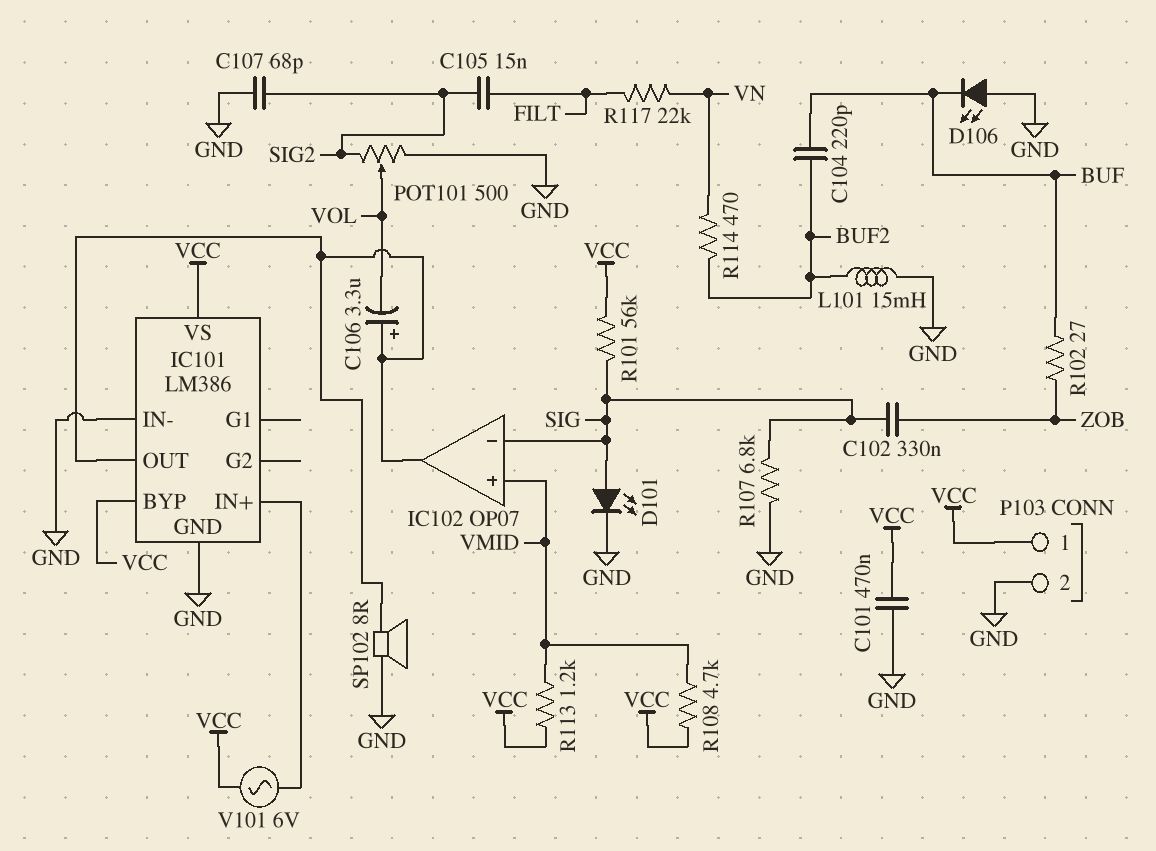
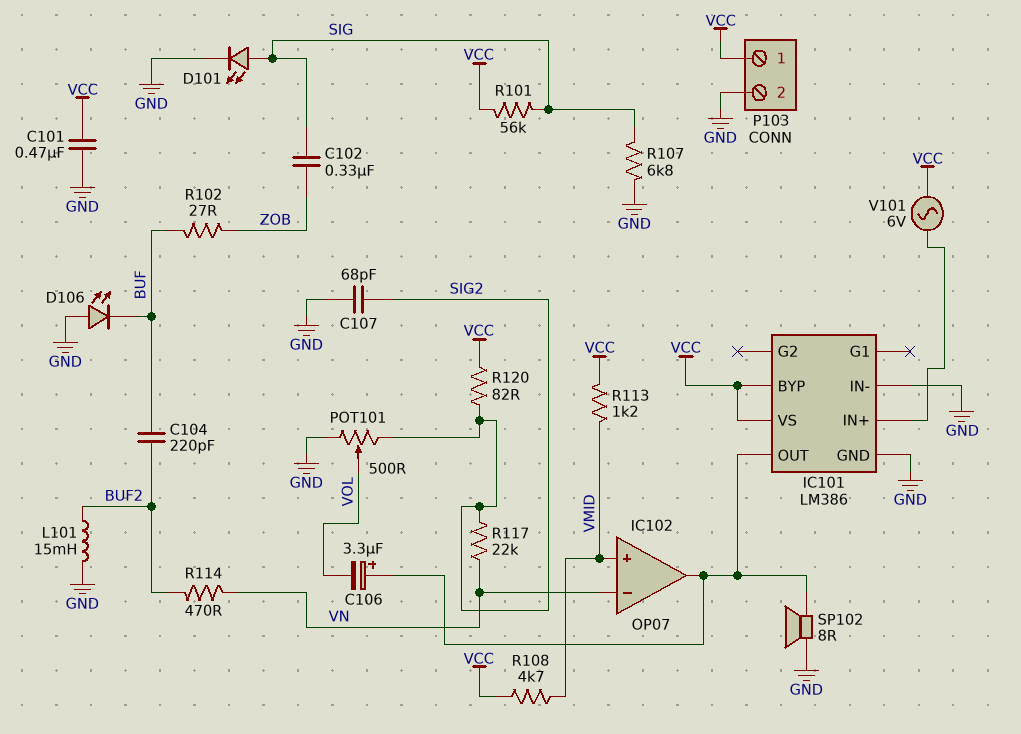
C105: 15nF (FILT, SIG2) -> none
IC102 pin in-: SIG -> VN
R117: 22k (FILT, VN) -> 22k (SIG2, VN)
R120: none -> 82 (SIG2, VCC)

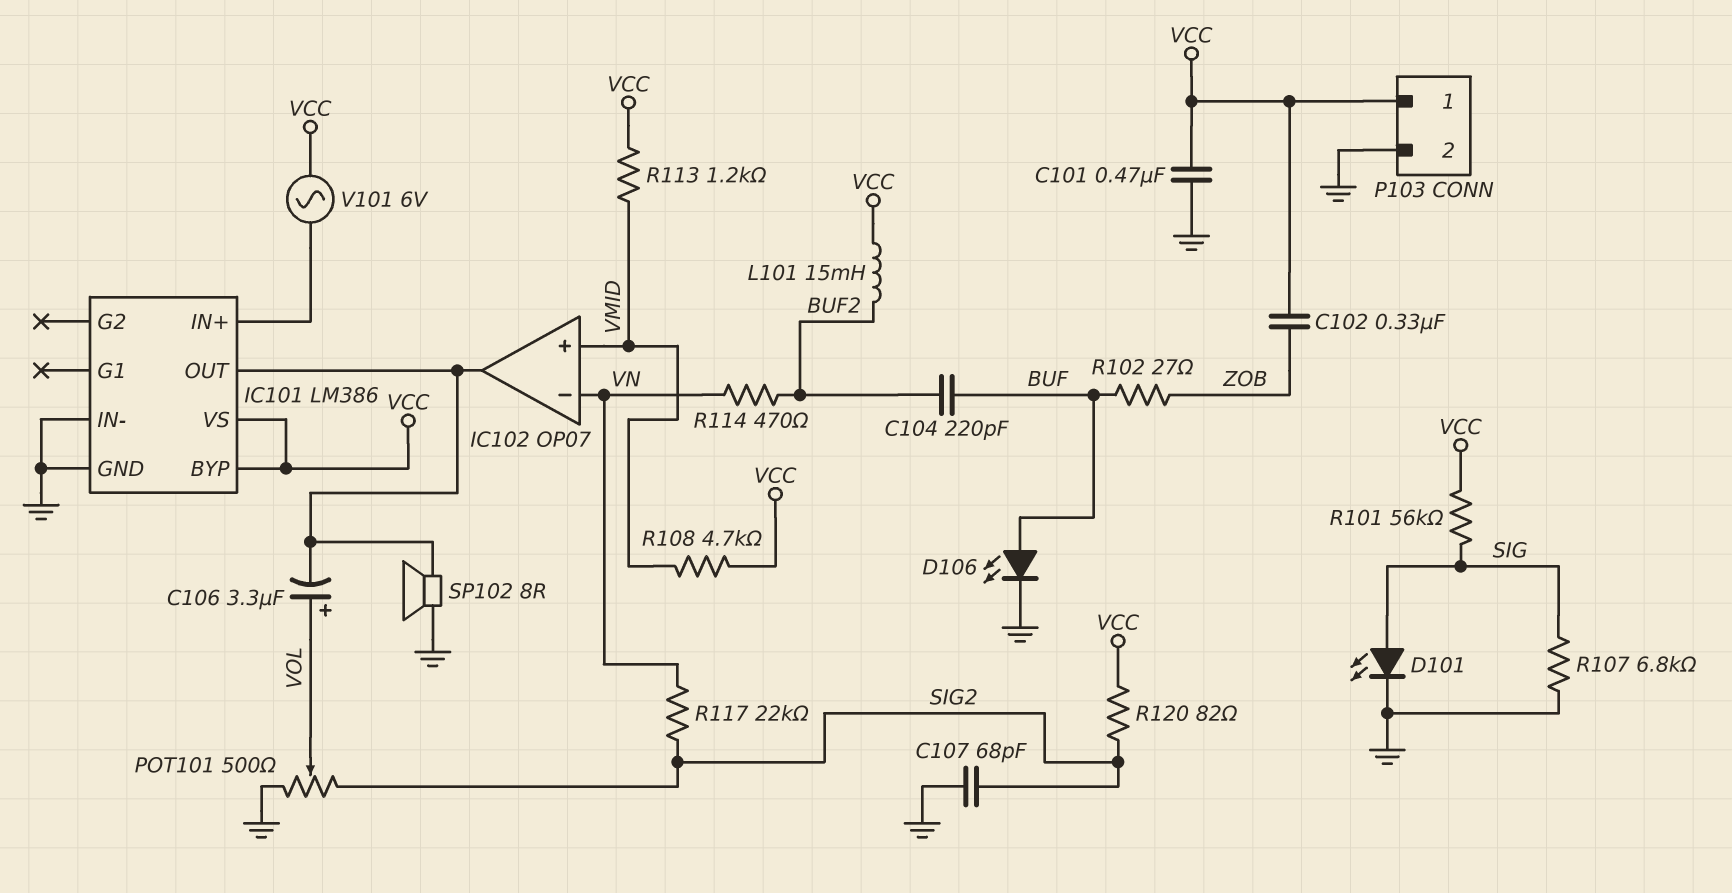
C102: 330nF (SIG, ZOB) -> 330nF (VCC, ZOB)
C106: 3.3uF (plus IC101/OUT, minus VOL) -> 3.3uF (plus VOL, minus IC101/OUT)
D106: LED (A GND, K BUF) -> LED (A BUF, K GND)
L101: 15mH (BUF2, GND) -> 15mH (BUF2, VCC)

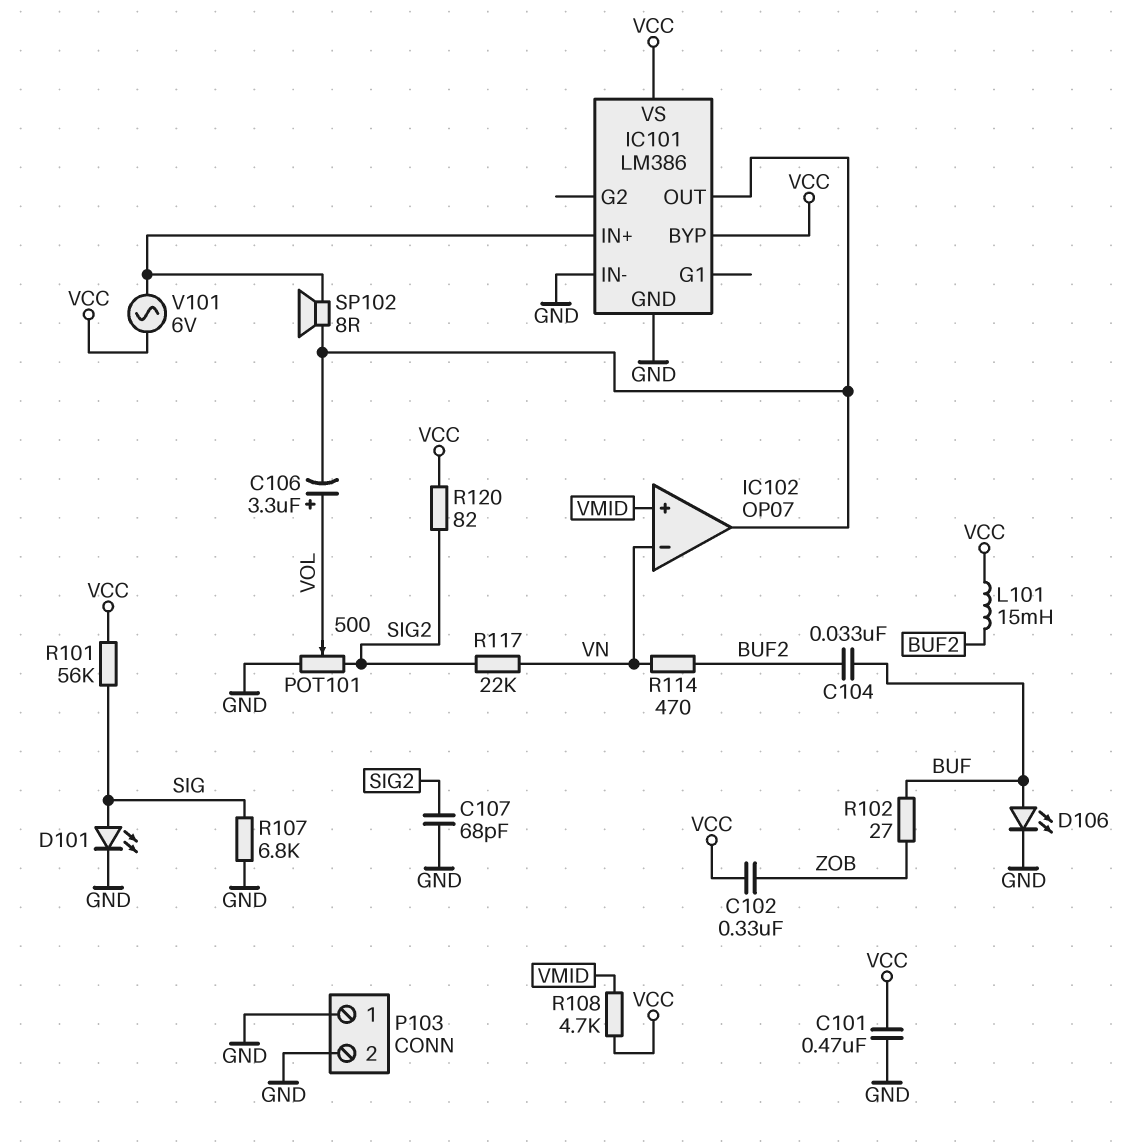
C104: 220pF (BUF, BUF2) -> 33nF (BUF, BUF2)
P103 pin 1: VCC -> GND
R113: 1.2k (VCC, VMID) -> none
SP102: speaker 8R (GND, IC101/OUT) -> speaker 8R (IC101/IN+, IC101/OUT)

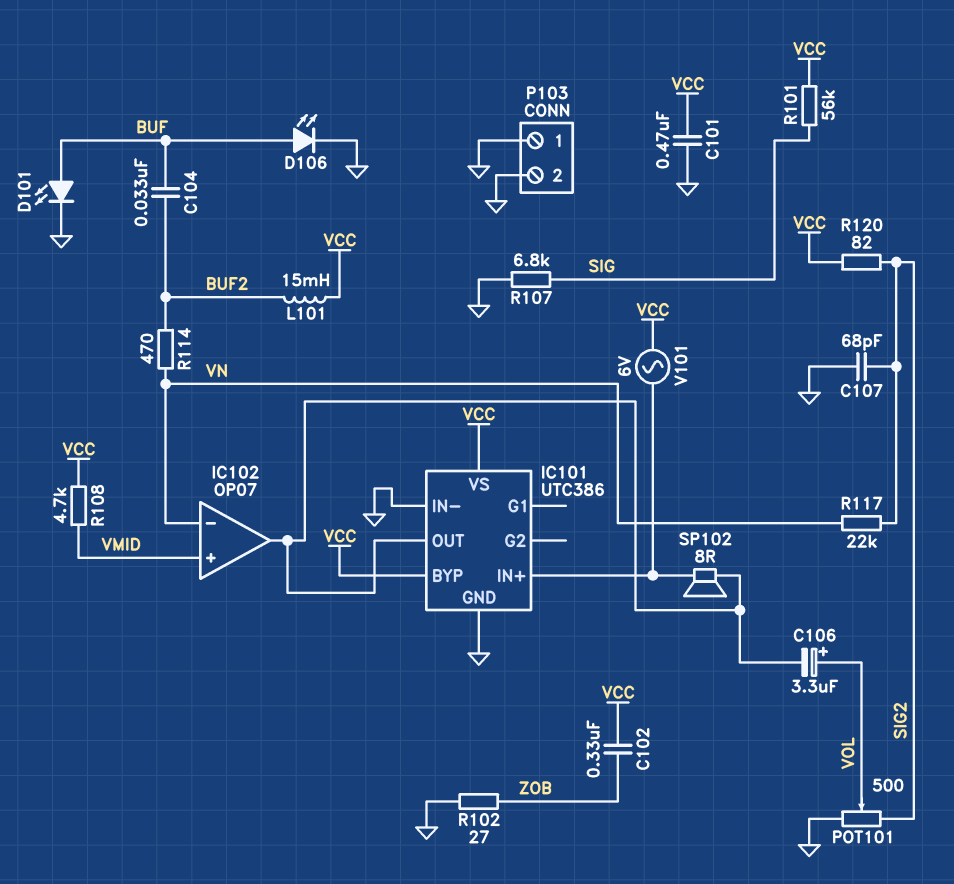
D101: LED (A SIG, K GND) -> LED (A BUF, K GND)
IC101: LM386 -> UTC386
R102: 27 (BUF, ZOB) -> 27 (GND, ZOB)

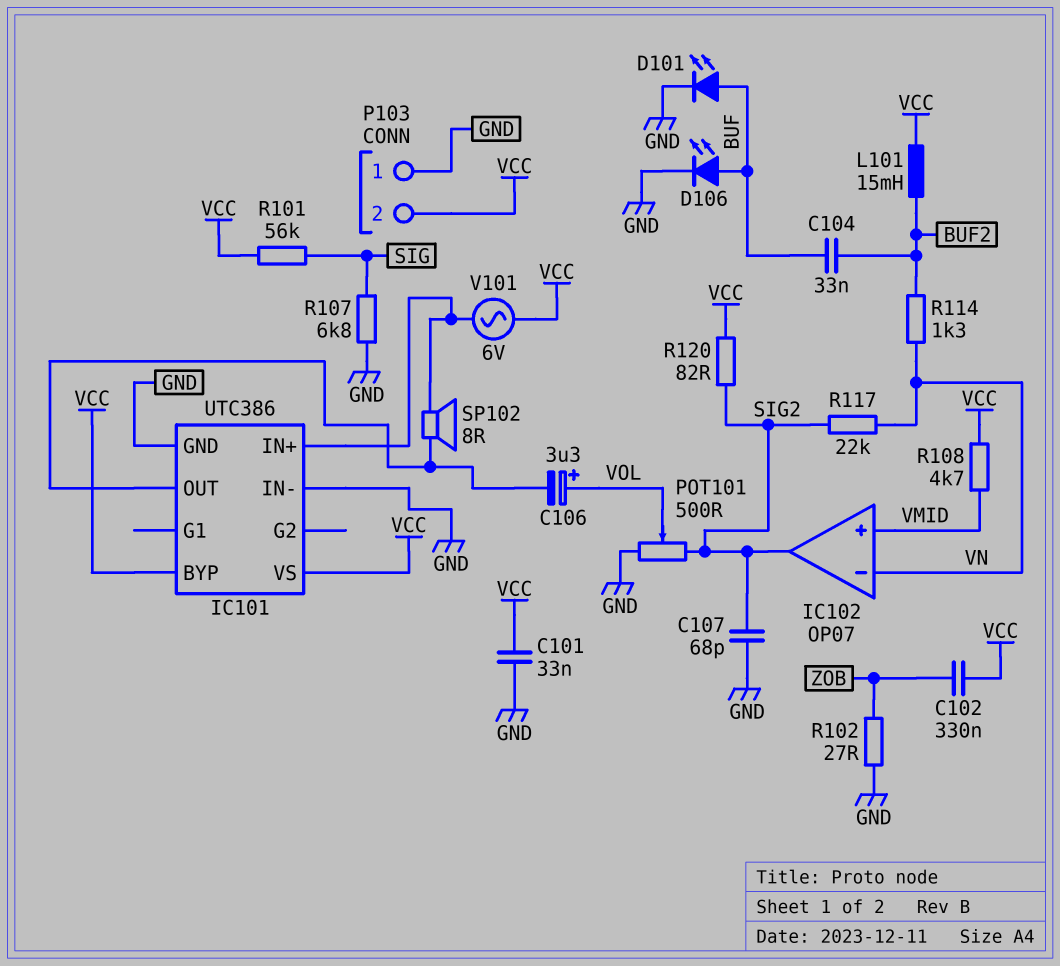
C101: 470nF (GND, VCC) -> 33nF (GND, VCC)
IC102 pin out: IC101/OUT -> SIG2
P103 pin 2: GND -> VCC
R114: 470 (BUF2, VN) -> 1.3k (BUF2, VN)

